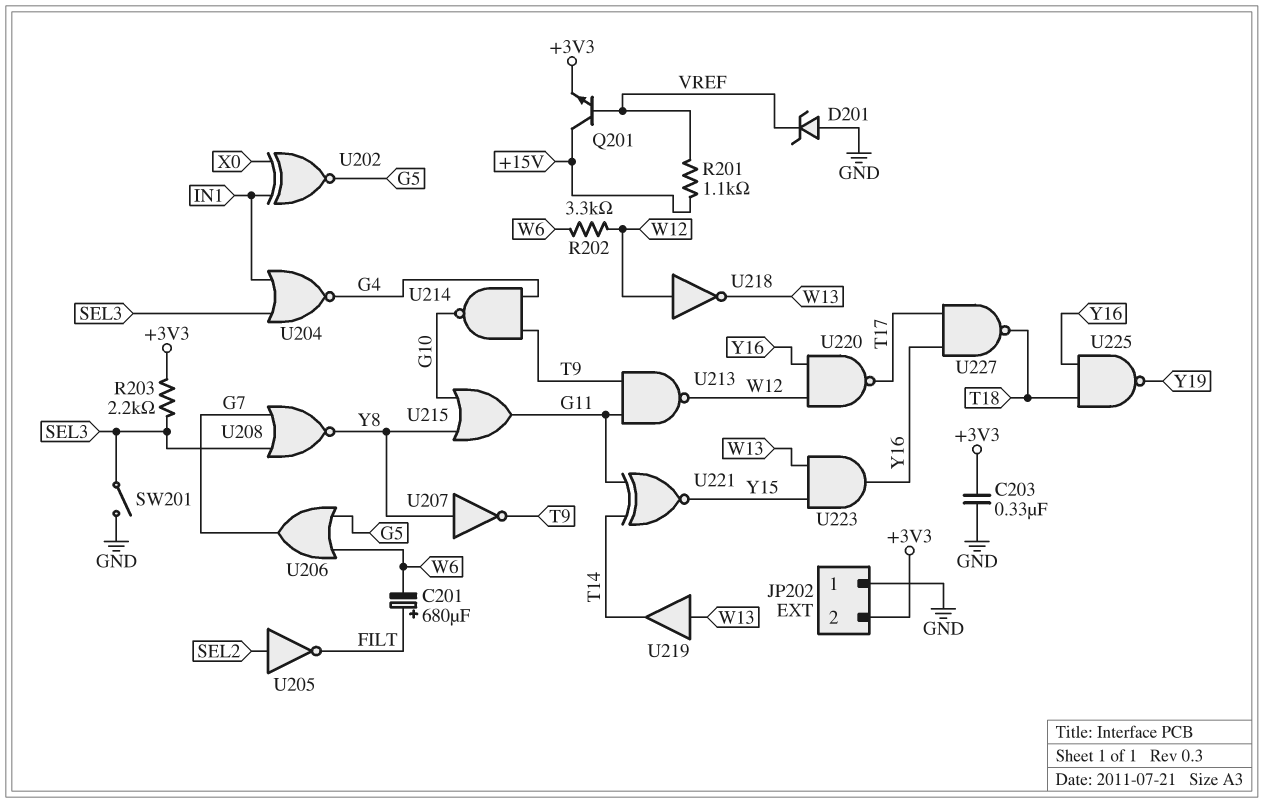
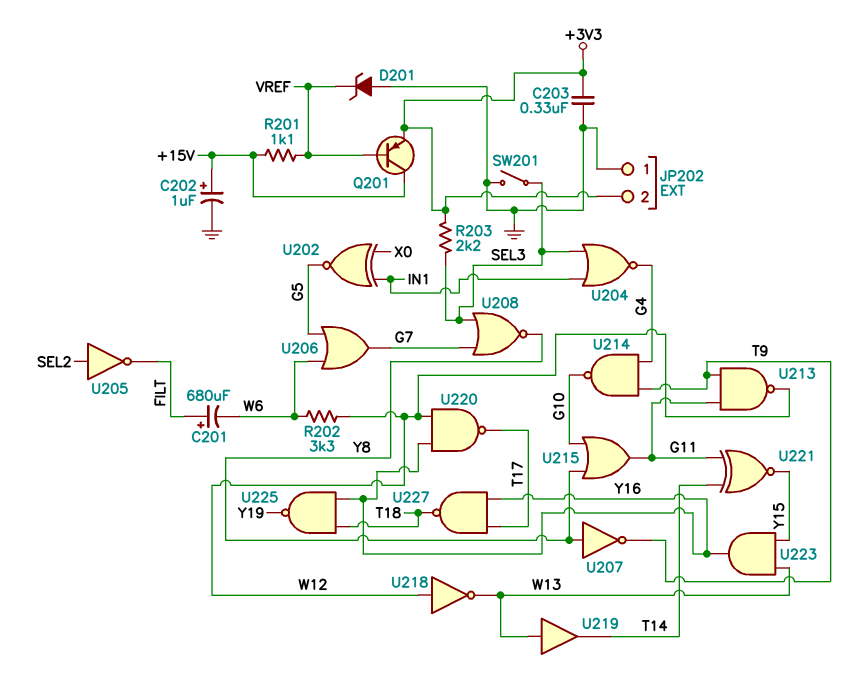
C202: none -> 1uF (plus +15V, minus GND)
Q201: NPN (B VREF, C +15V, E +3V3) -> PNP (B VREF, C +15V, E +3V3)

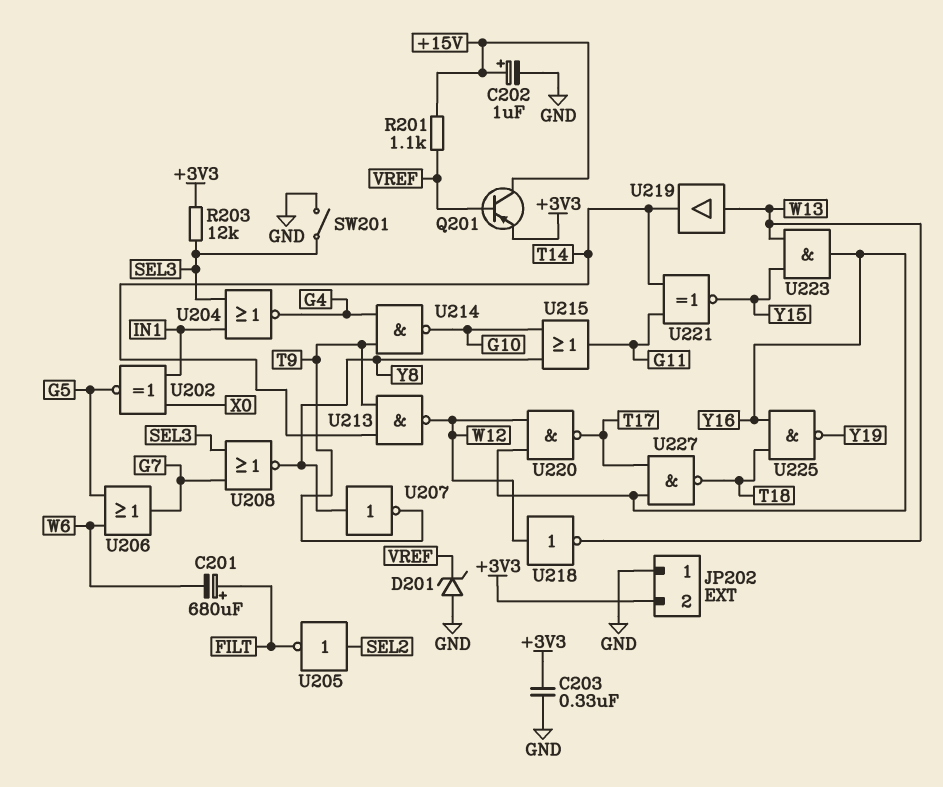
R202: 3.3k (W6, W12) -> none
R203: 2.2k (+3V3, SEL3) -> 12k (+3V3, SEL3)
U213: NAND (in G11, in T9, out W12) -> NAND (in T9, in T14, out W12)

